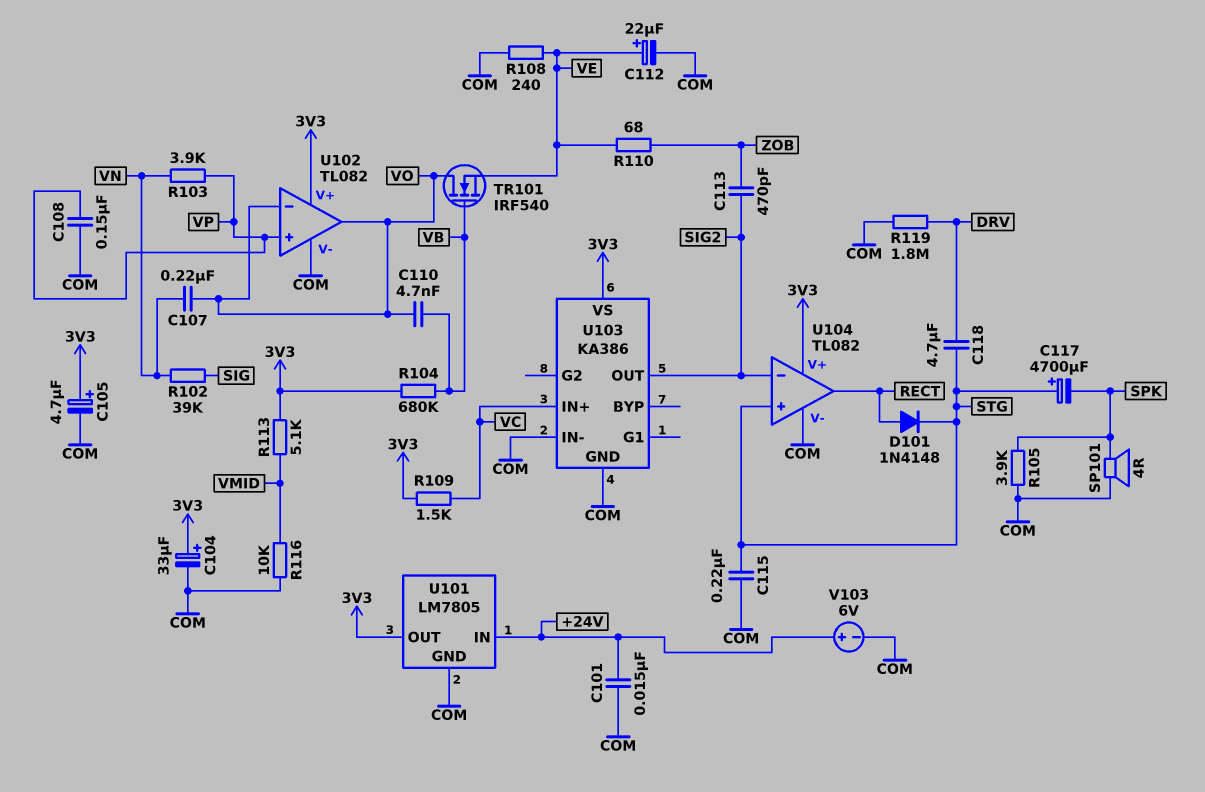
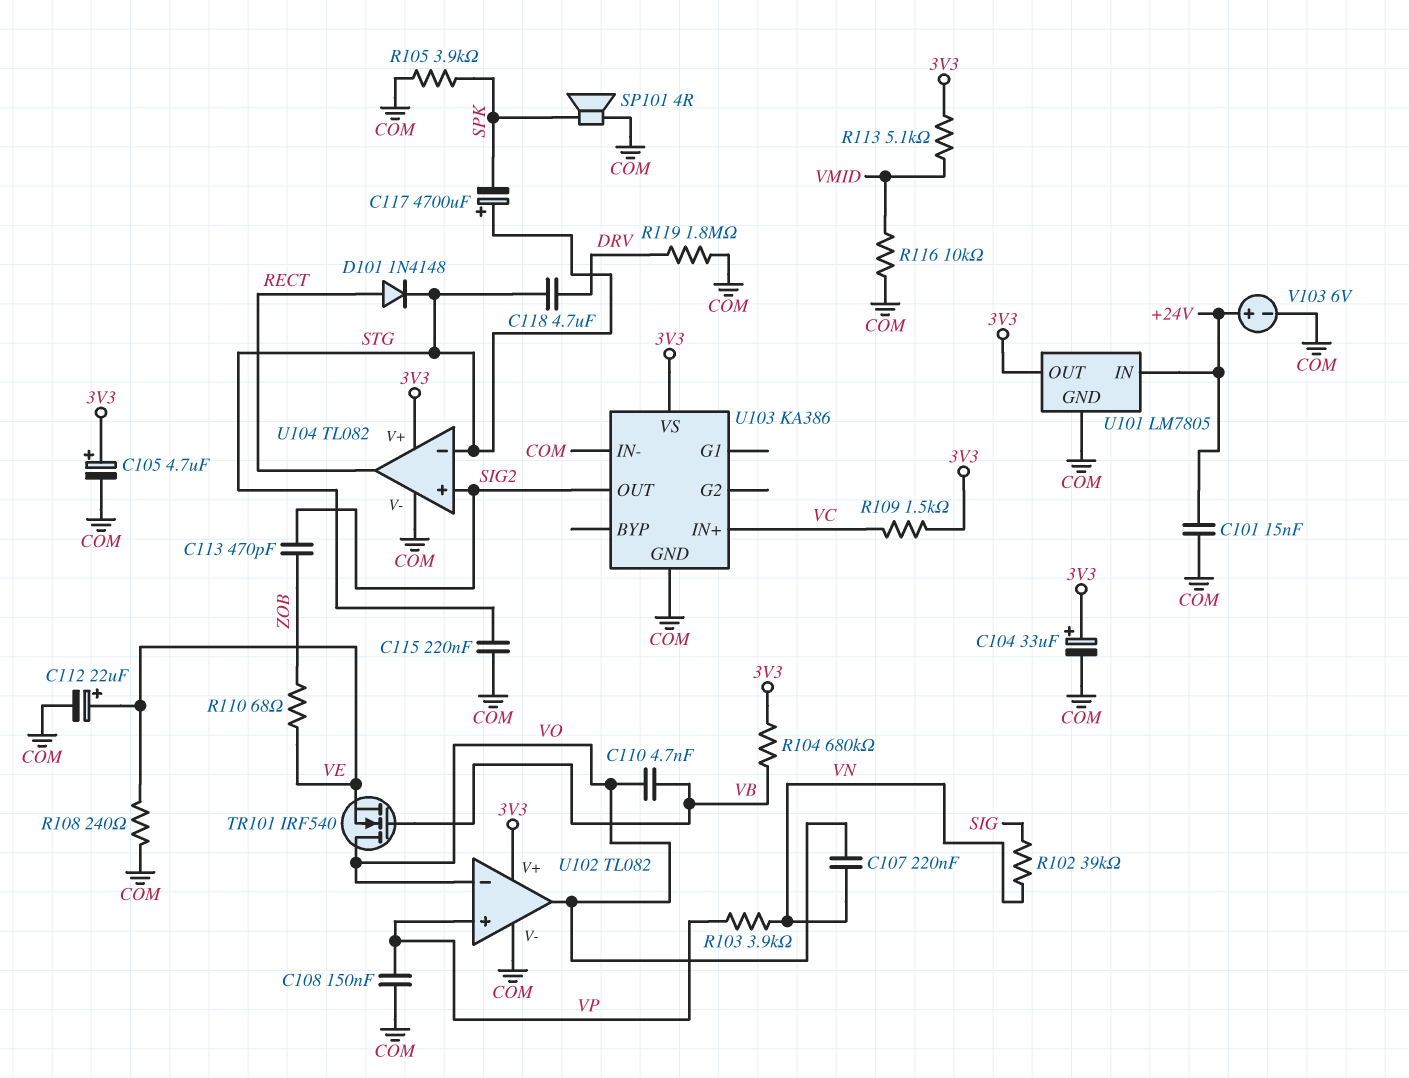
U104 pin in+: STG -> SIG2
U104 pin in-: SIG2 -> STG

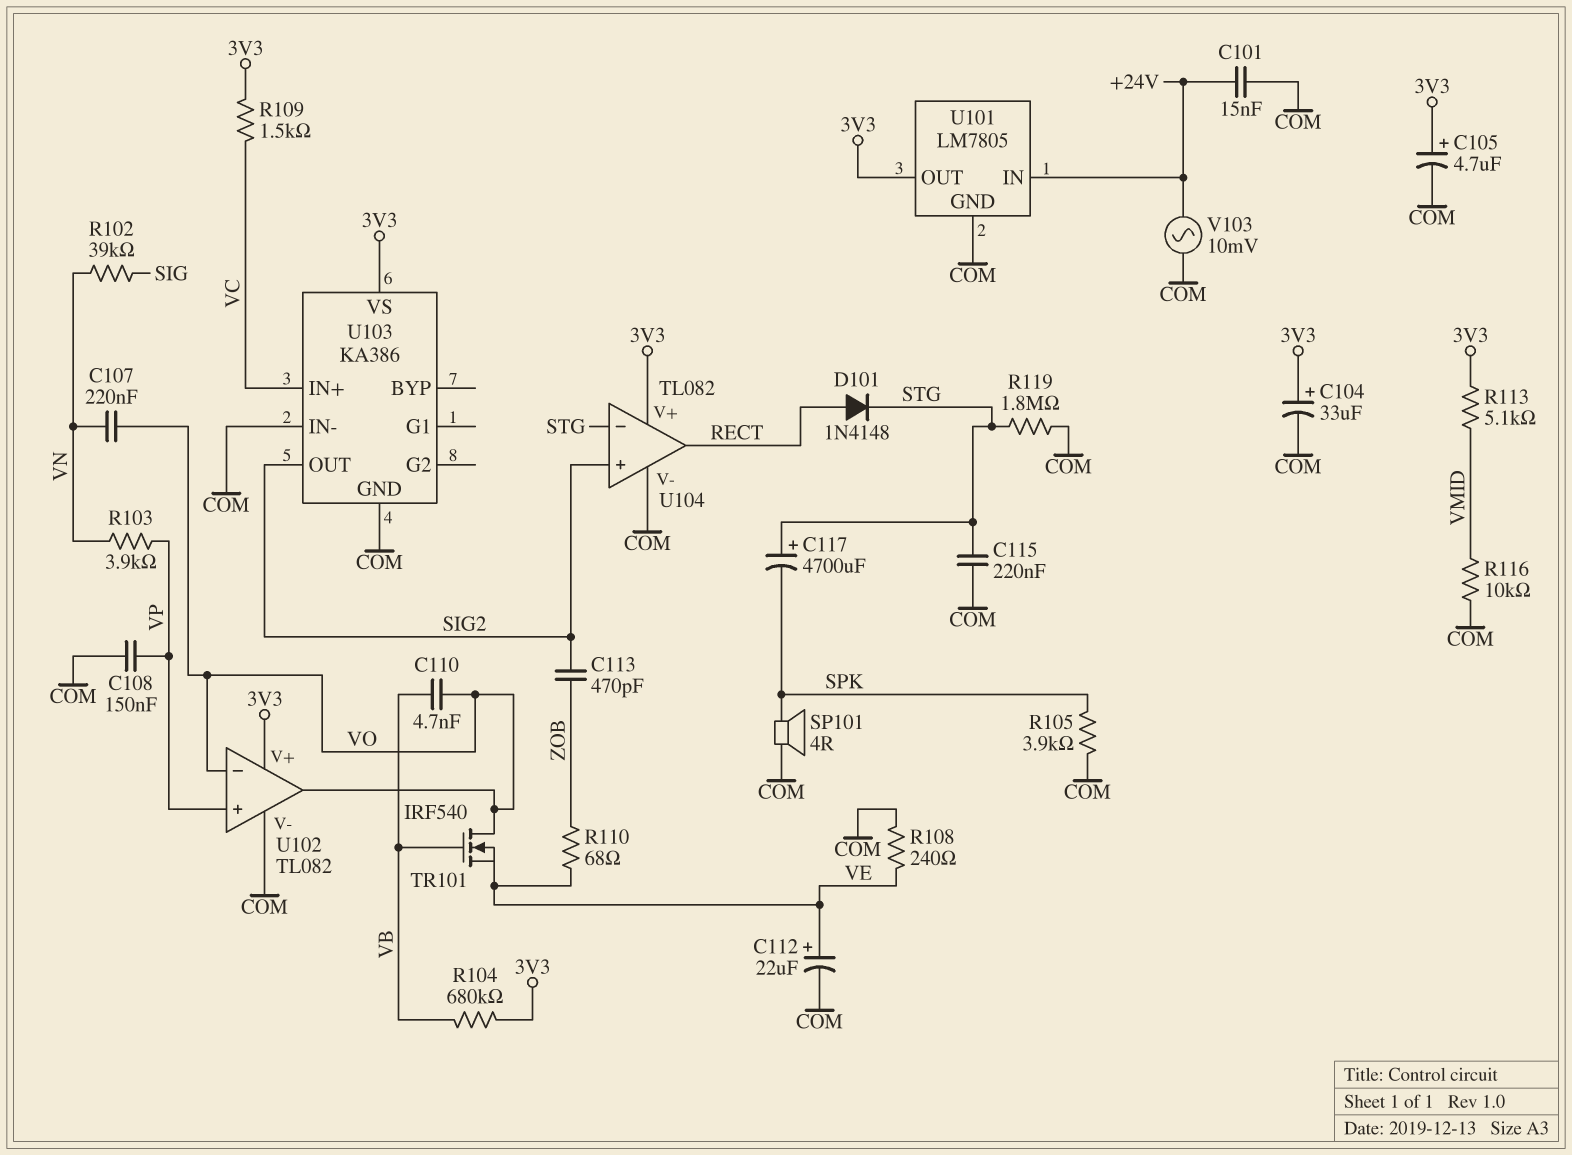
C118: 4.7uF (DRV, STG) -> none
R119: 1.8M (COM, DRV) -> 1.8M (COM, STG)
V103: 6V (plus +24V, minus COM) -> AC 10mV (+24V, COM)

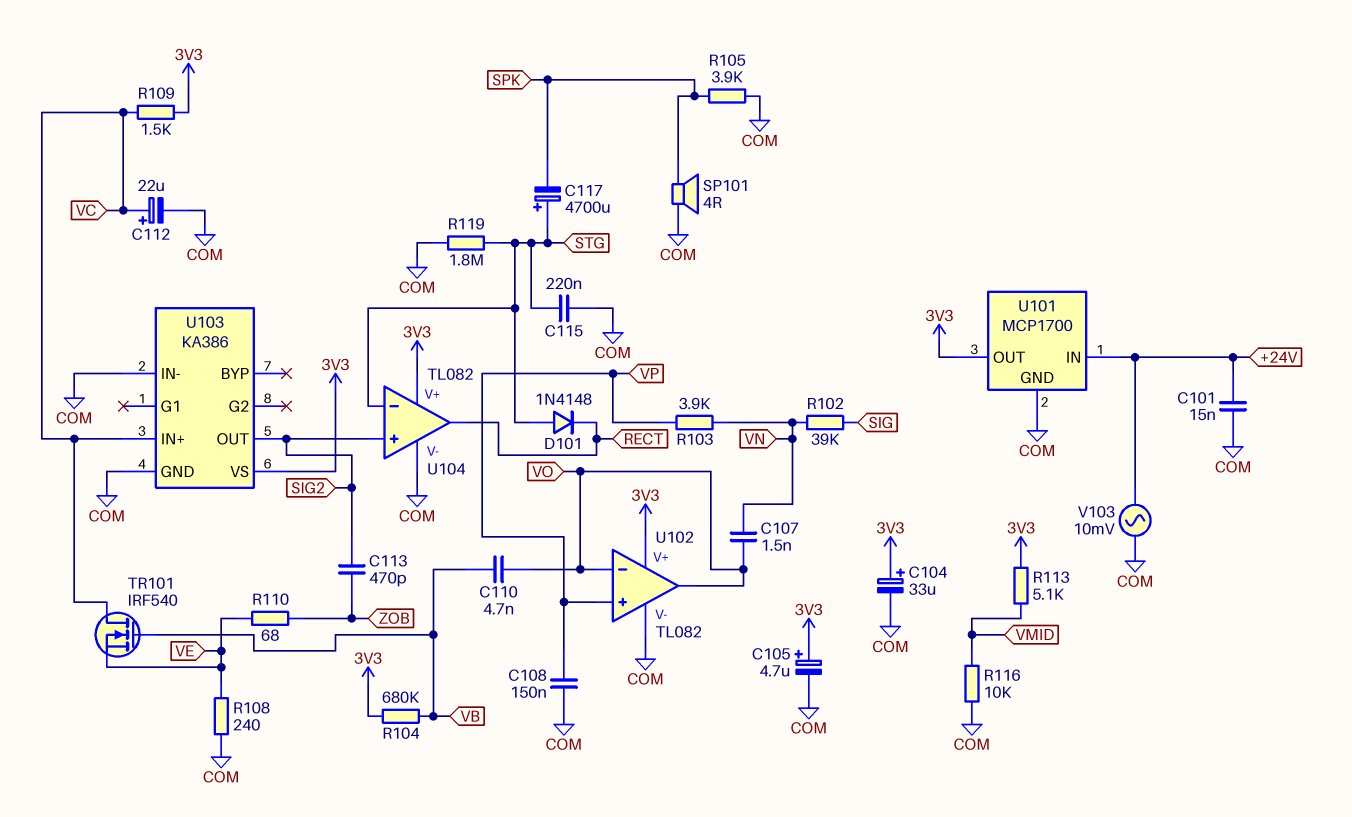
C107: 220nF (VN, VO) -> 1.5nF (VN, VO)
C112: 22uF (plus VE, minus COM) -> 22uF (plus VC, minus COM)
D101: diode 1N4148 (A RECT, K STG) -> diode 1N4148 (A STG, K RECT)
TR101: NMOS IRF540 (G VB, D VO, S VE) -> NMOS IRF540 (G VB, D VC, S VE)
U101: LM7805 -> MCP1700

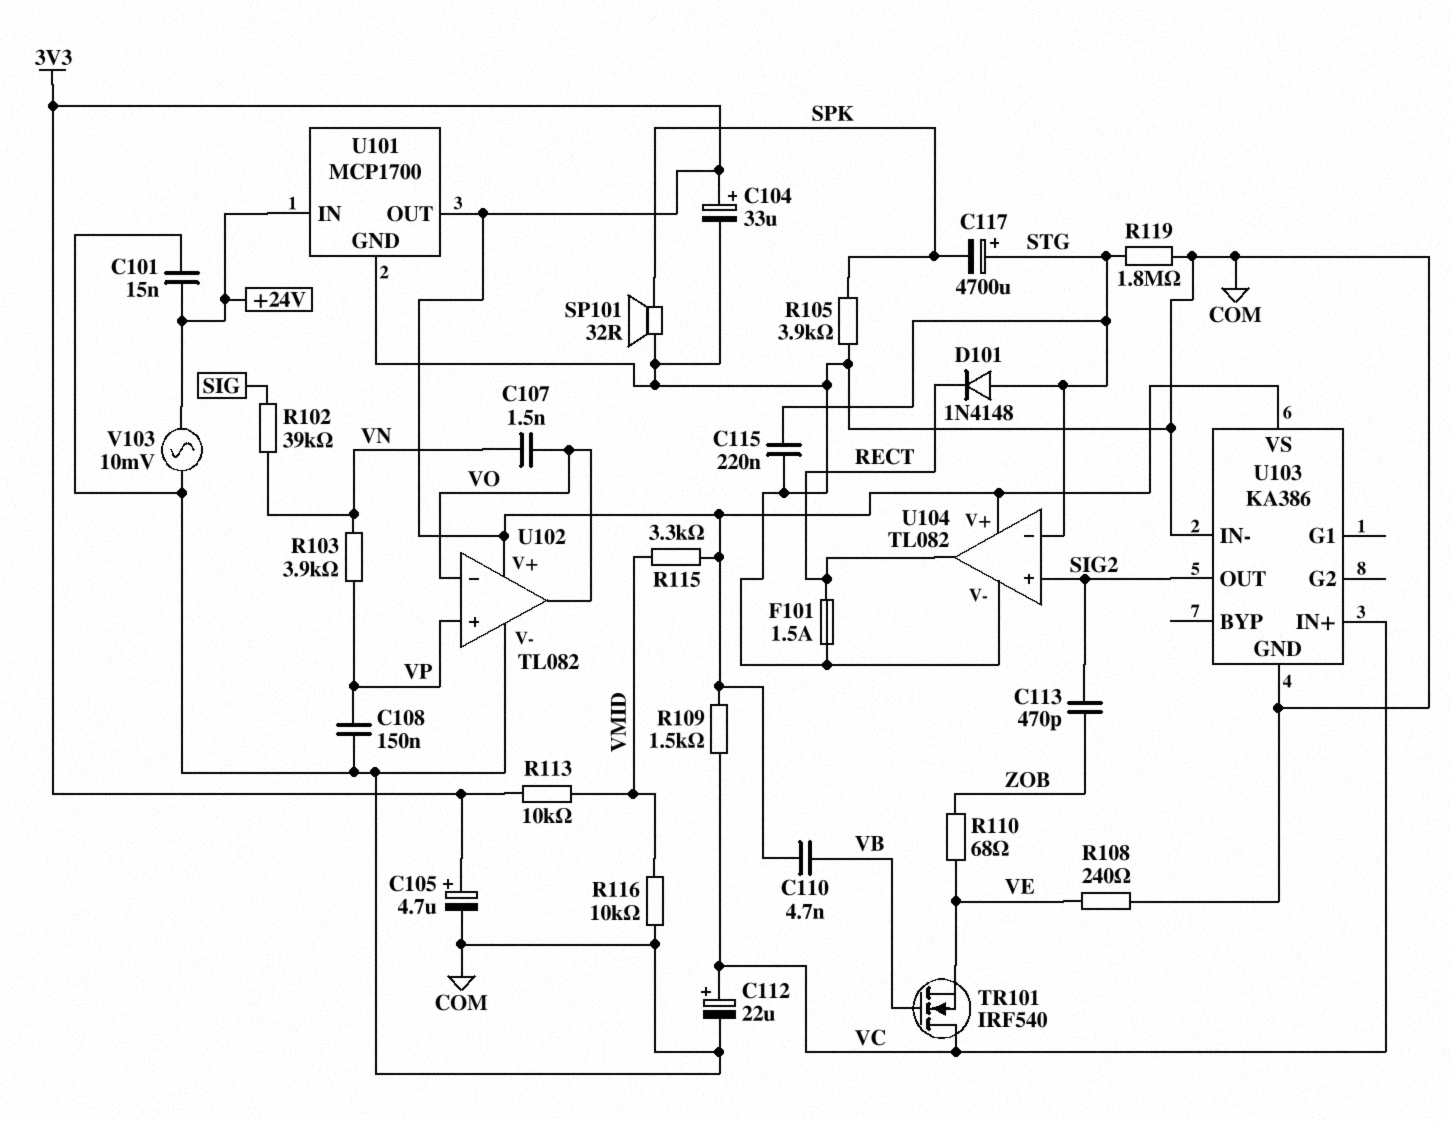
C110: 4.7nF (VB, VO) -> 4.7nF (3V3, VB)
F101: none -> 1.5A (COM, RECT)
R104: 680k (3V3, VB) -> none
R113: 5.1k (3V3, VMID) -> 10k (3V3, VMID)
R115: none -> 3.3k (3V3, VMID)
SP101: speaker 4R (COM, SPK) -> speaker 32R (COM, SPK)

